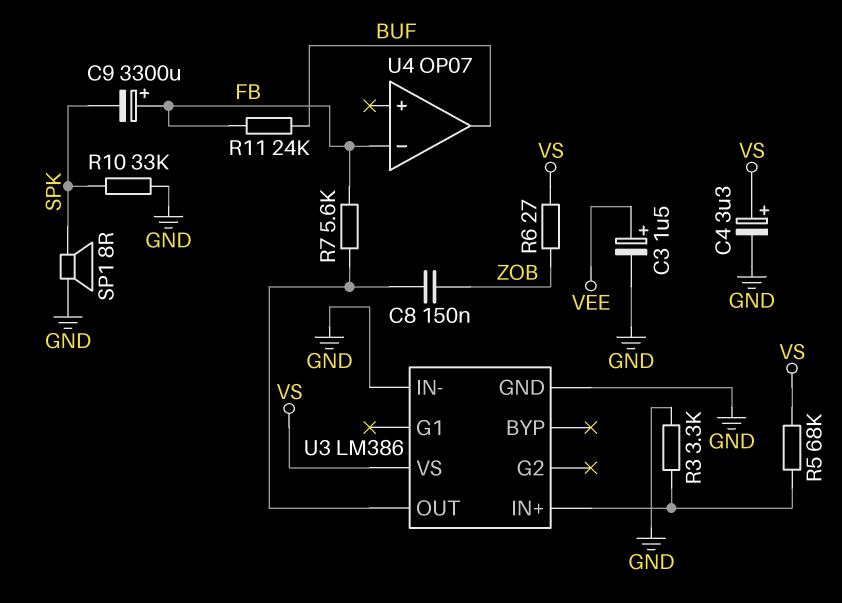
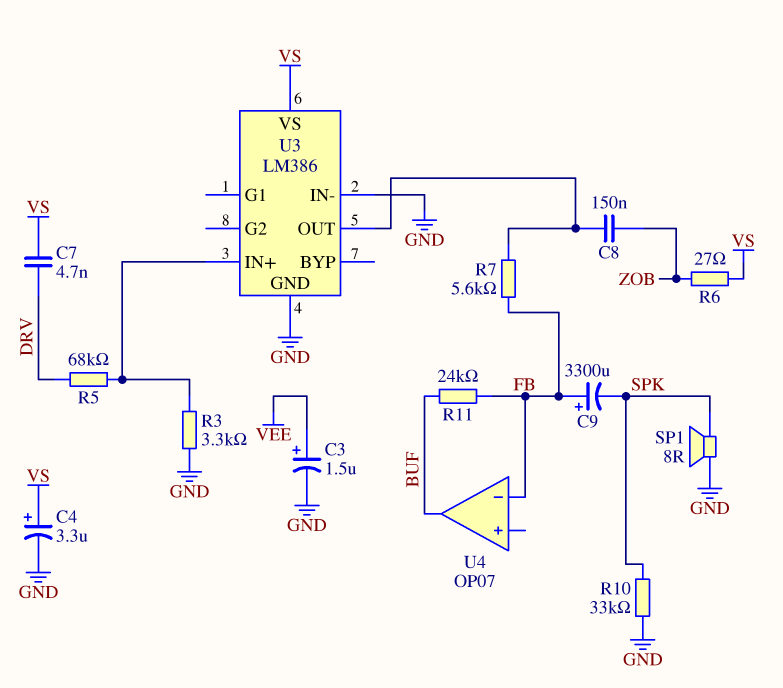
C7: none -> 4.7nF (DRV, VS)
R5: 68k (U3/IN+, VS) -> 68k (DRV, U3/IN+)

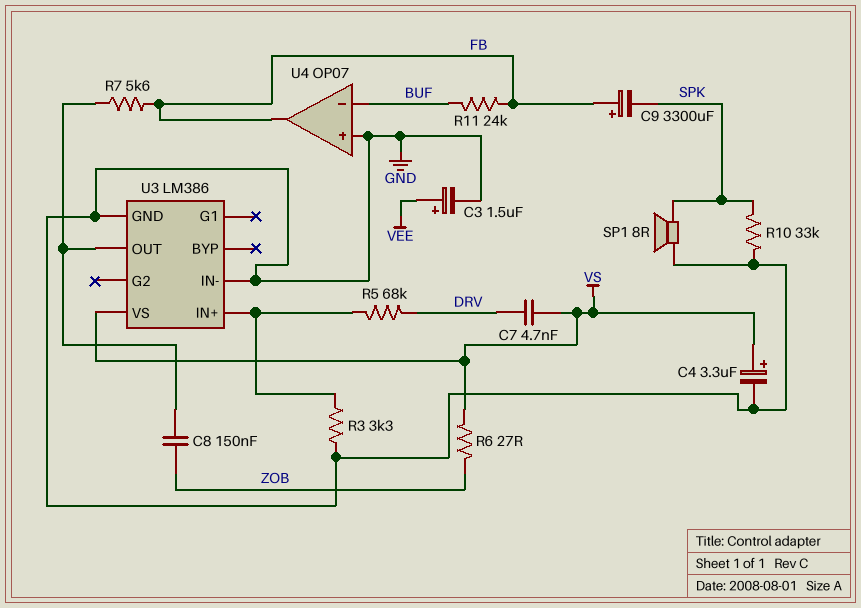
U4 pin in+: none -> GND
U4 pin in-: FB -> BUF
U4 pin out: BUF -> FB

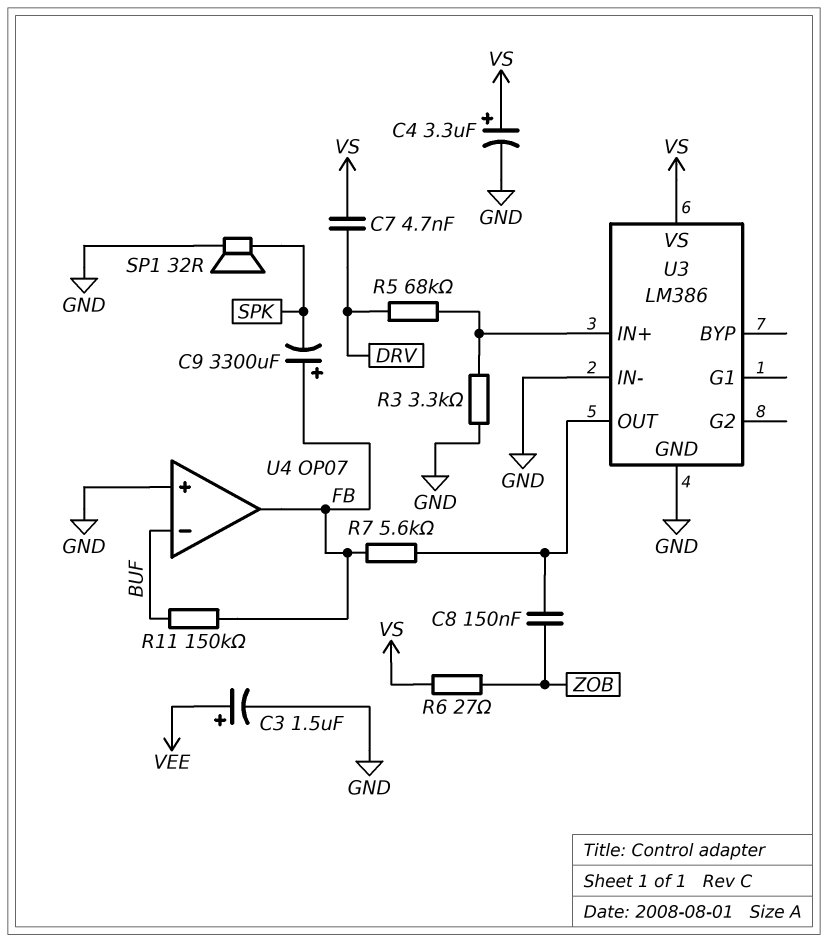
R10: 33k (GND, SPK) -> none
R11: 24k (BUF, FB) -> 150k (BUF, FB)
SP1: speaker 8R (GND, SPK) -> speaker 32R (GND, SPK)

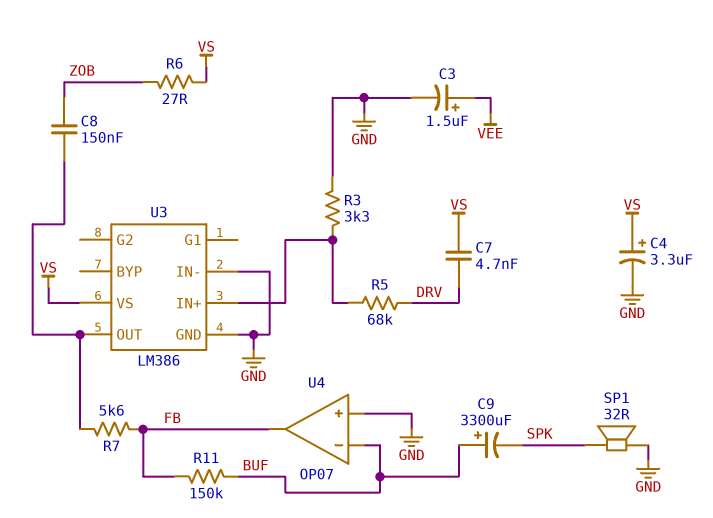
C9: 3300uF (plus FB, minus SPK) -> 3300uF (plus BUF, minus SPK)

